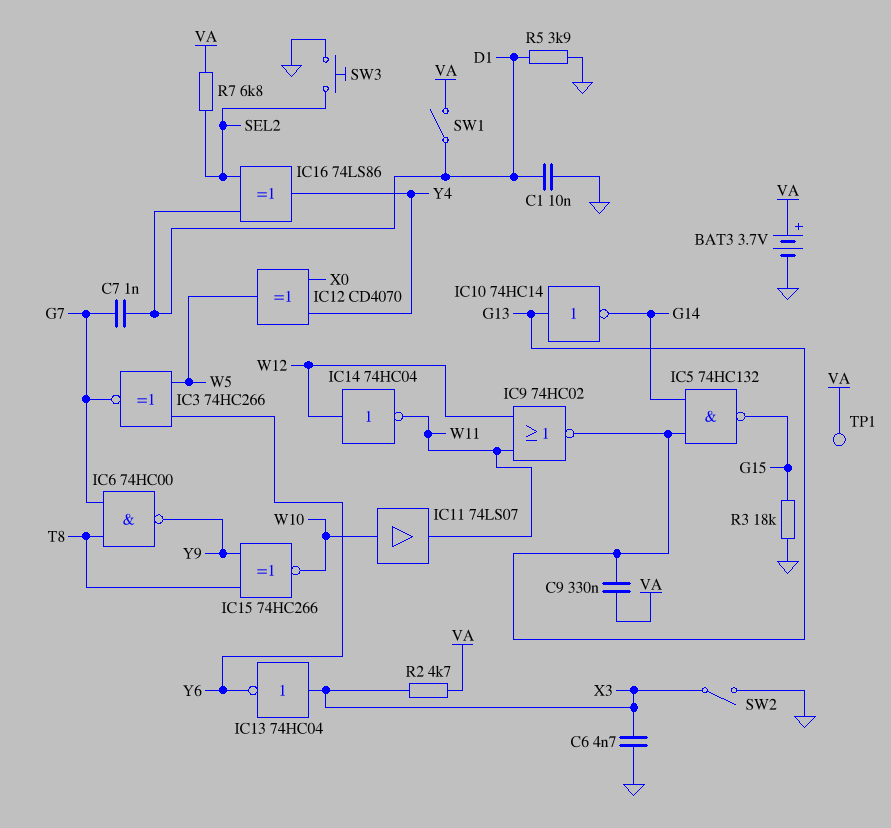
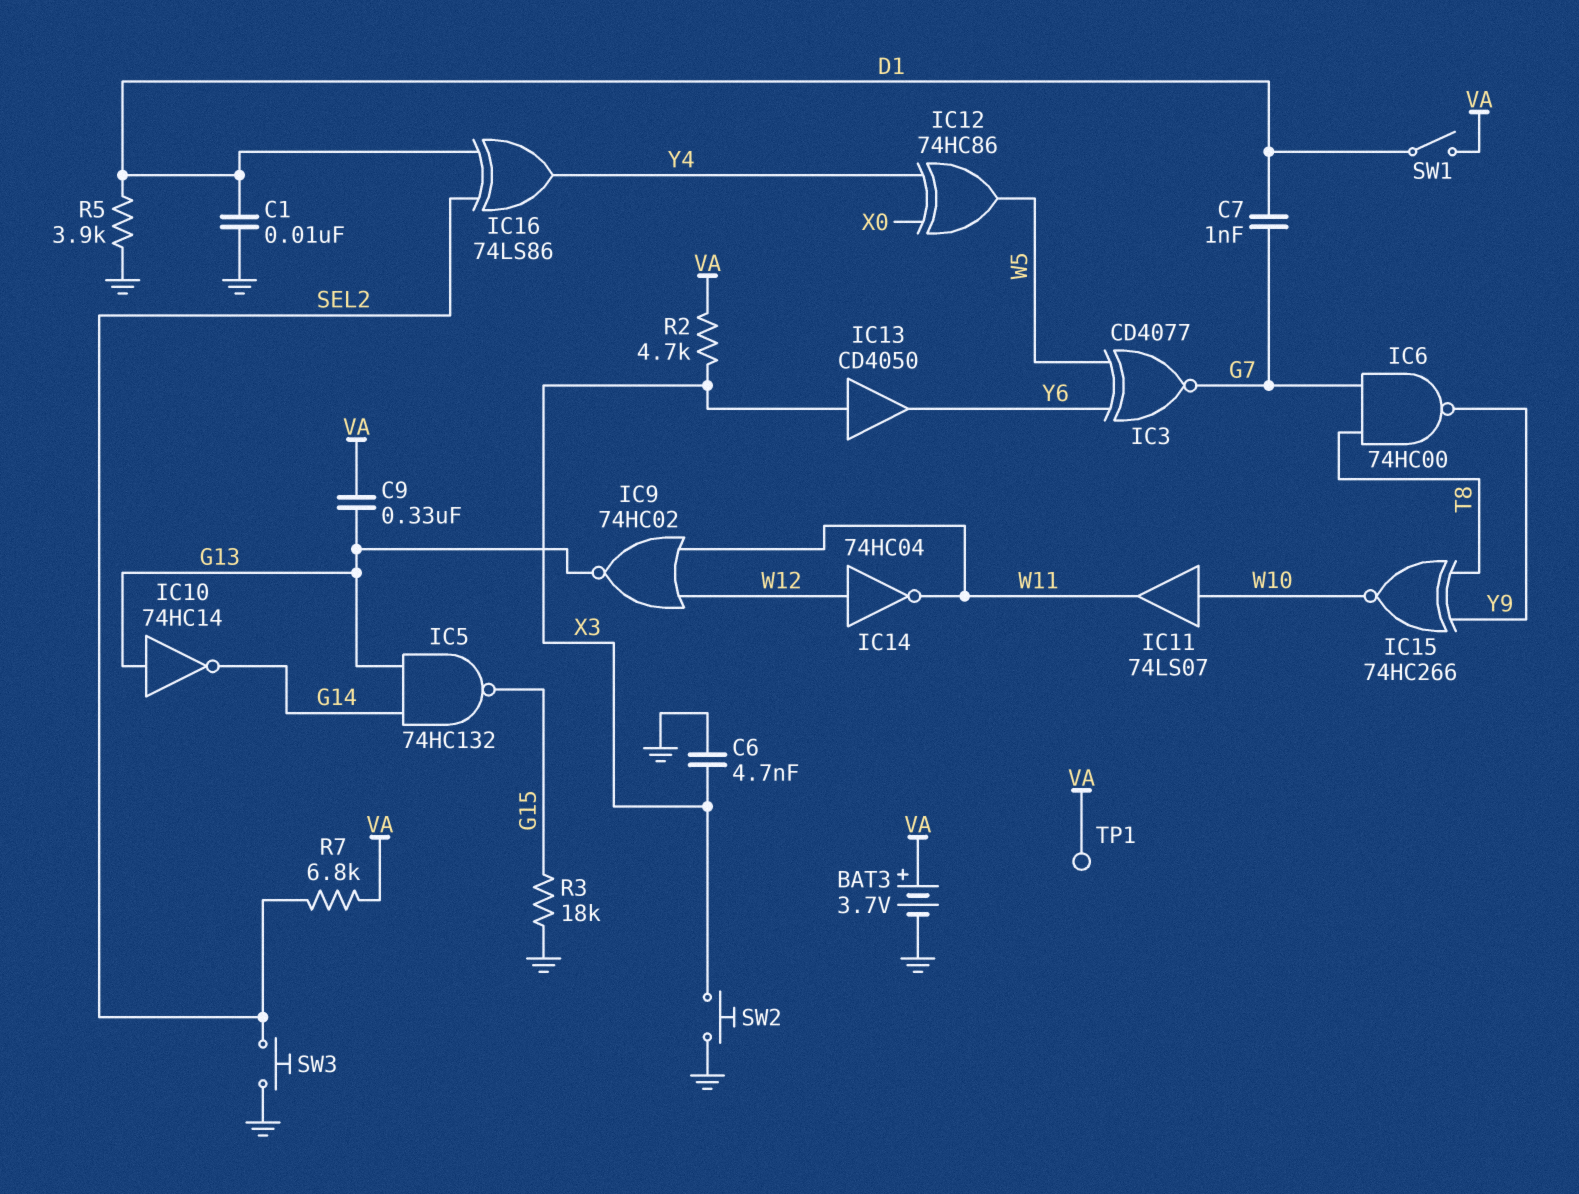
IC3: XNOR 74HC266 (in W5, in Y6, out G7) -> XNOR CD4077 (in W5, in Y6, out G7)
IC12: XOR CD4070 (in X0, in Y4, out W5) -> XOR 74HC86 (in X0, in Y4, out W5)
IC13: NOT 74HC04 (in X3, out Y6) -> buffer CD4050 (in X3, out Y6)
SW2: switch (GND, X3) -> button (GND, X3)

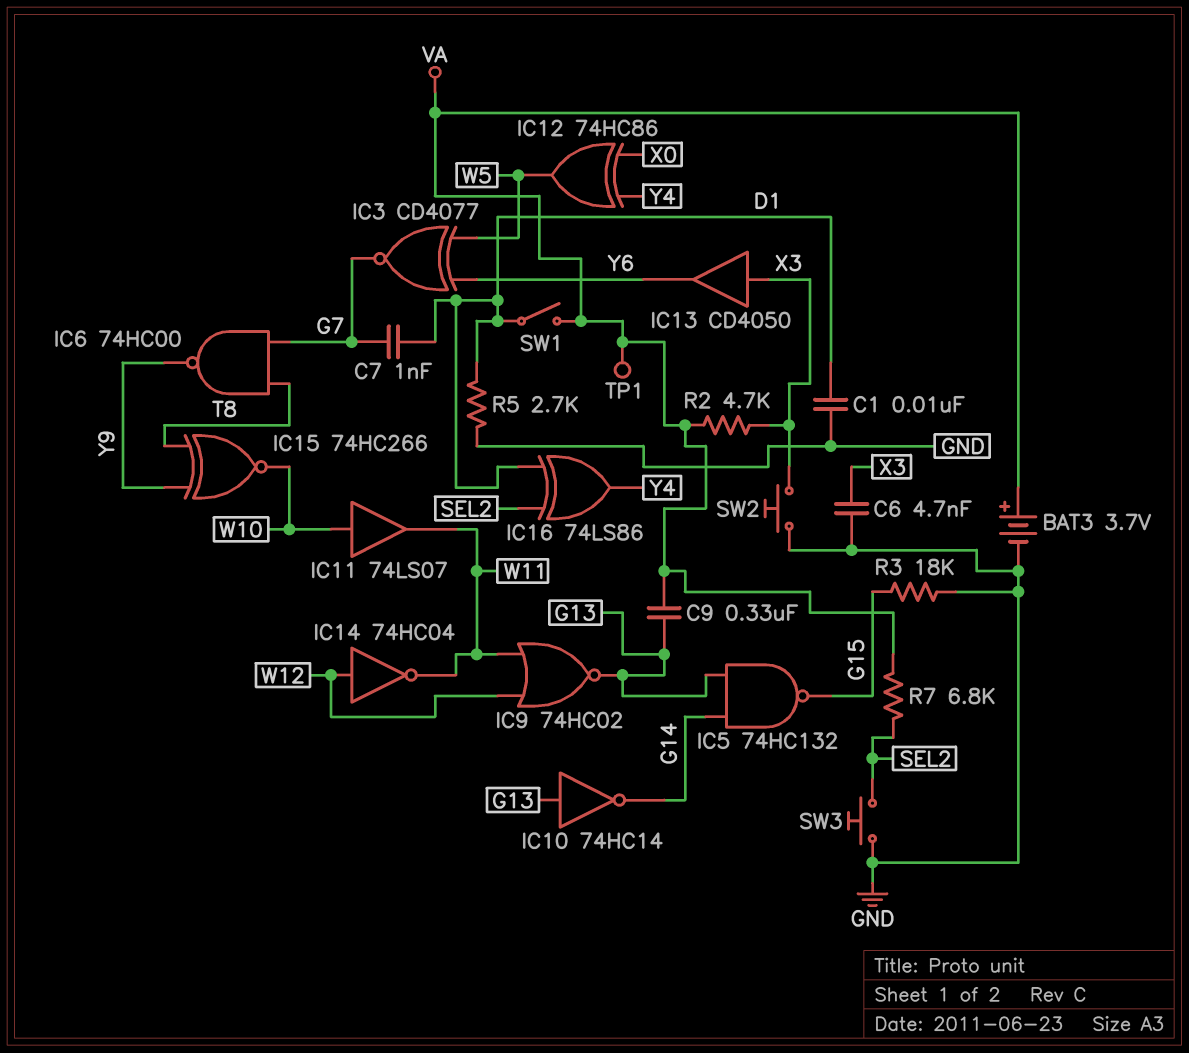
R5: 3.9k (D1, GND) -> 2.7k (D1, GND)

